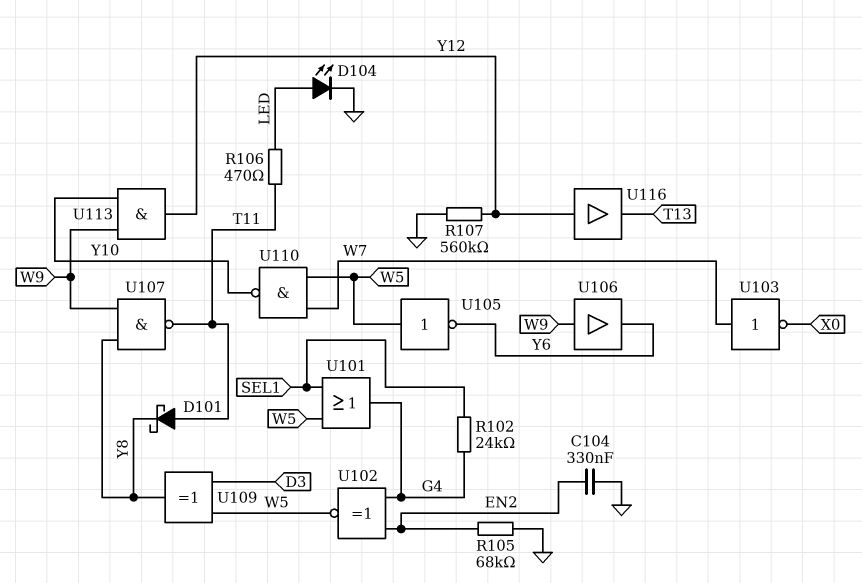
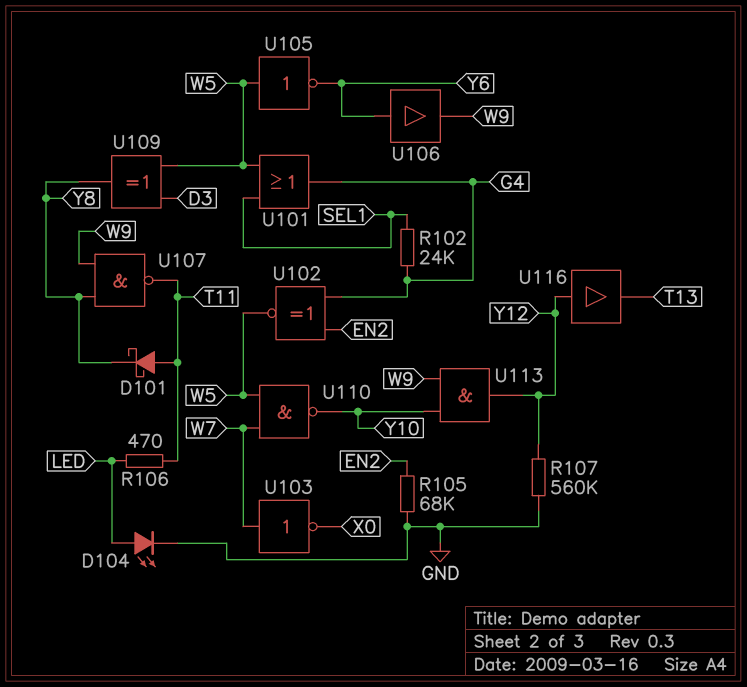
C104: 330nF (EN2, GND) -> none
U106: buffer (in W9, out Y6) -> buffer (in Y6, out W9)

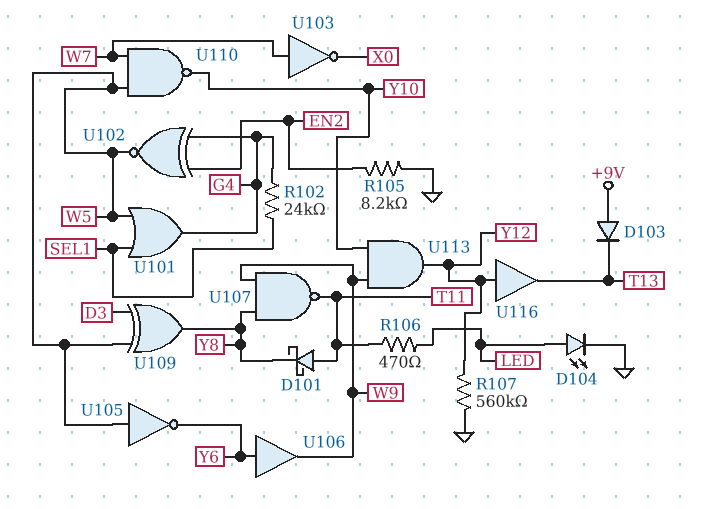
D103: none -> diode (A +9V, K T13)
R105: 68k (EN2, GND) -> 8.2k (EN2, GND)

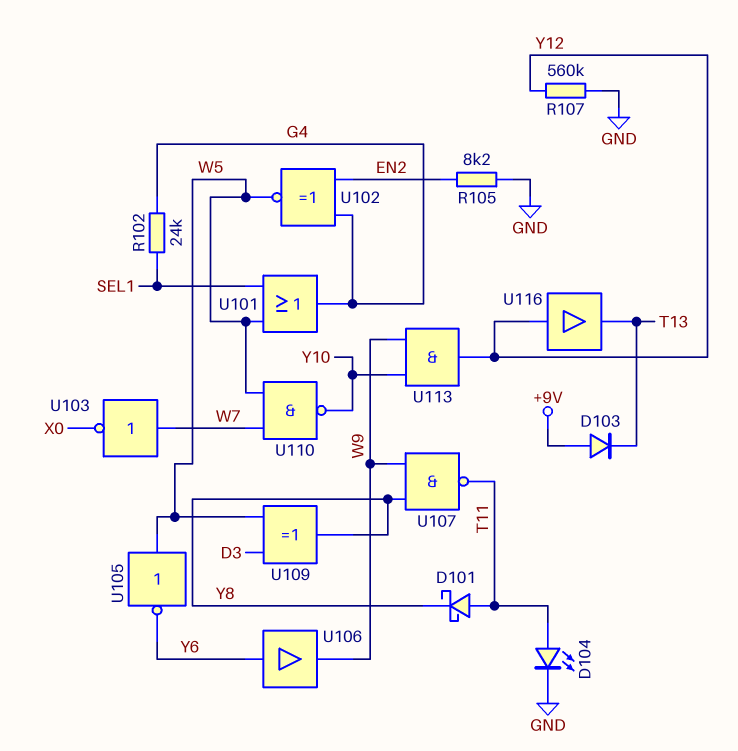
D104: LED (A LED, K GND) -> LED (A T11, K GND)
R106: 470 (LED, T11) -> none

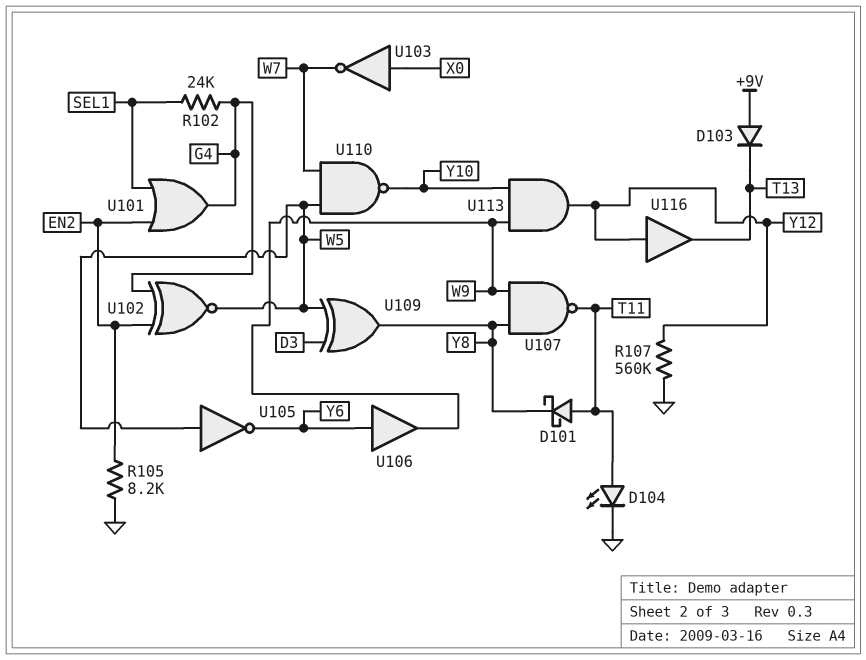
U101: OR (in SEL1, in W5, out G4) -> OR (in EN2, in SEL1, out G4)
U103: NOT (in W7, out X0) -> NOT (in X0, out W7)

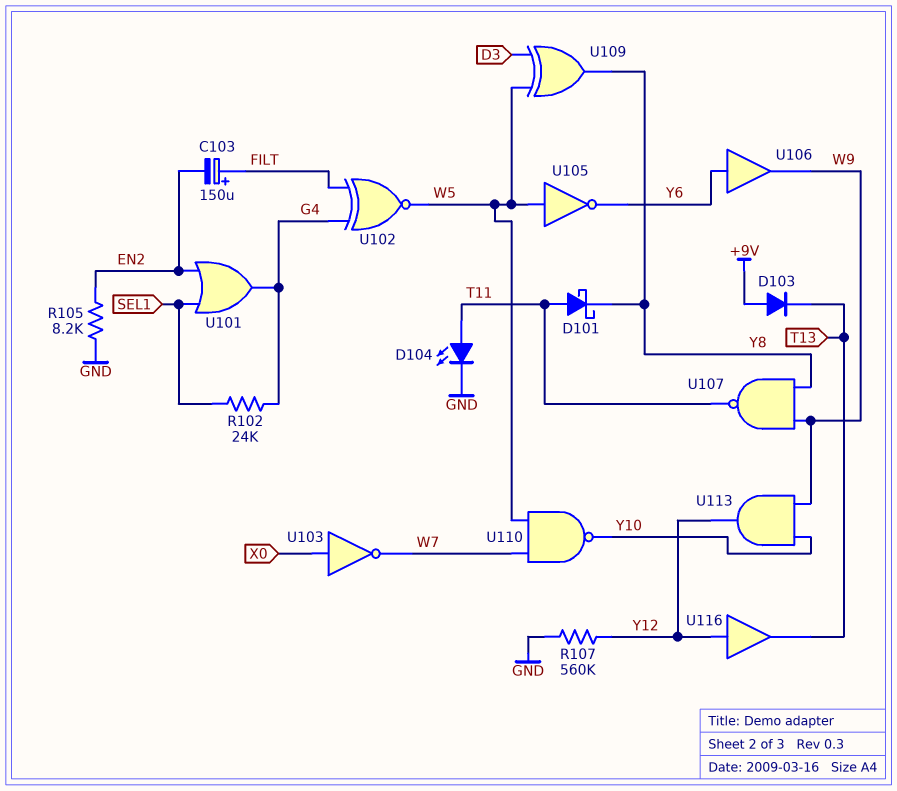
C103: none -> 150uF (plus FILT, minus EN2)
U102: XNOR (in EN2, in G4, out W5) -> XNOR (in FILT, in G4, out W5)

